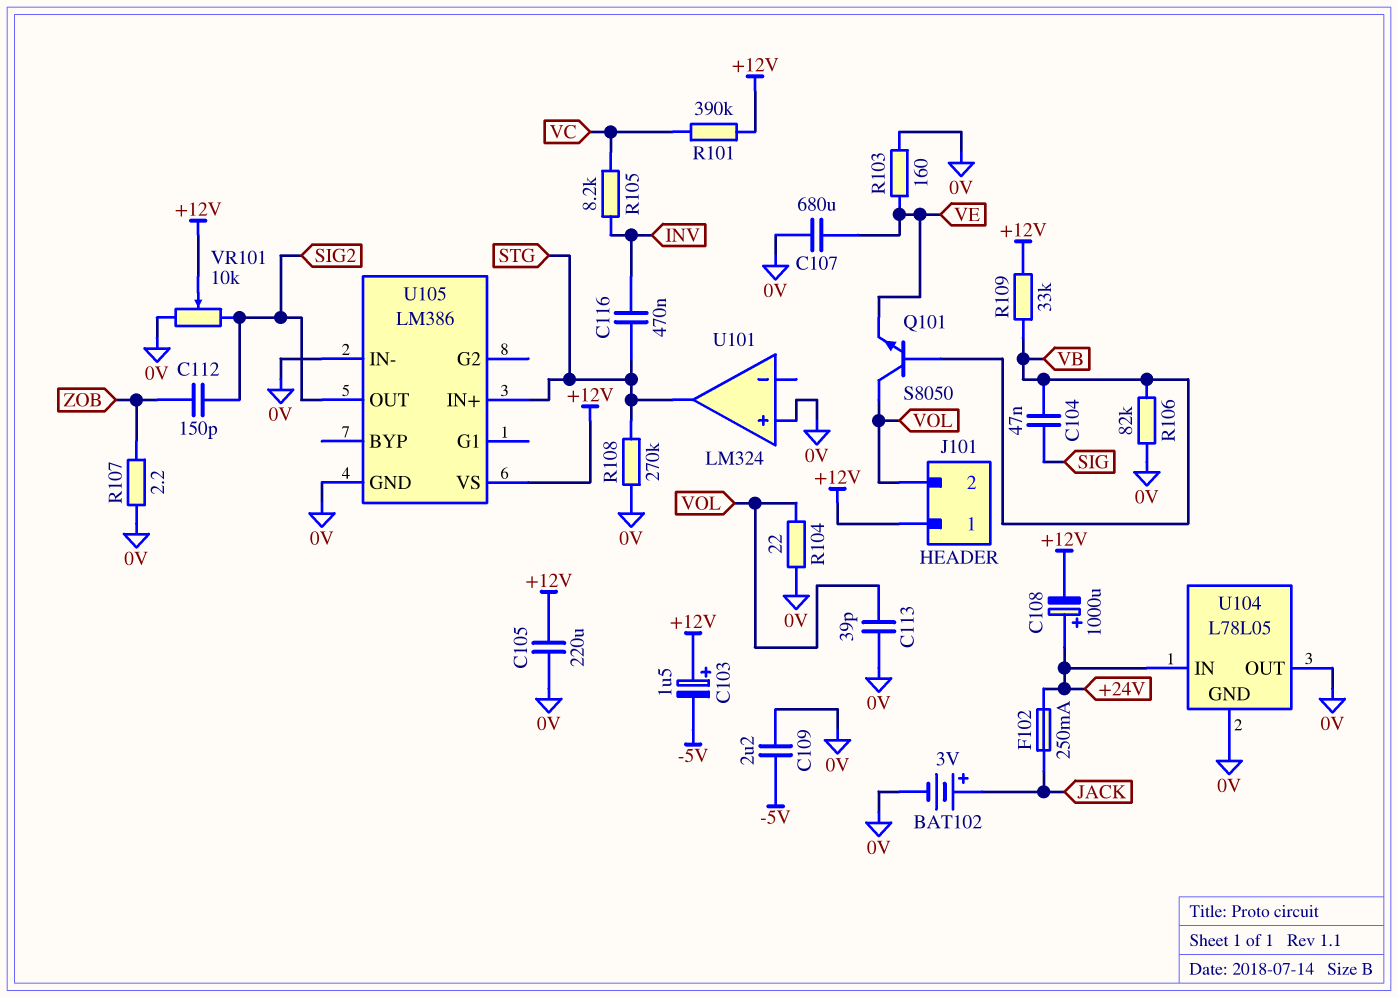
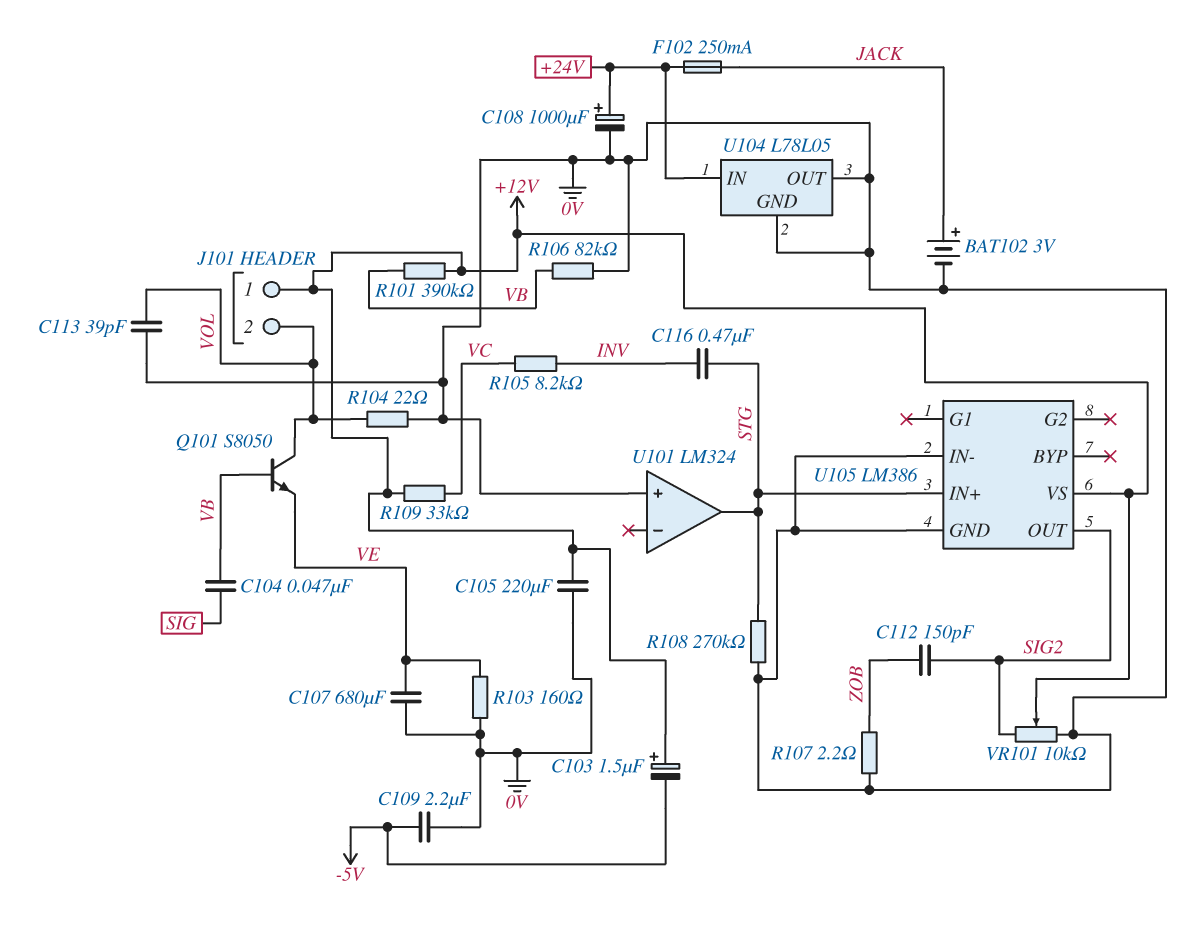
C108: 1000uF (plus +24V, minus +12V) -> 1000uF (plus +24V, minus 0V)
R101: 390k (+12V, VC) -> 390k (+12V, VB)
R109: 33k (+12V, VB) -> 33k (+12V, VC)

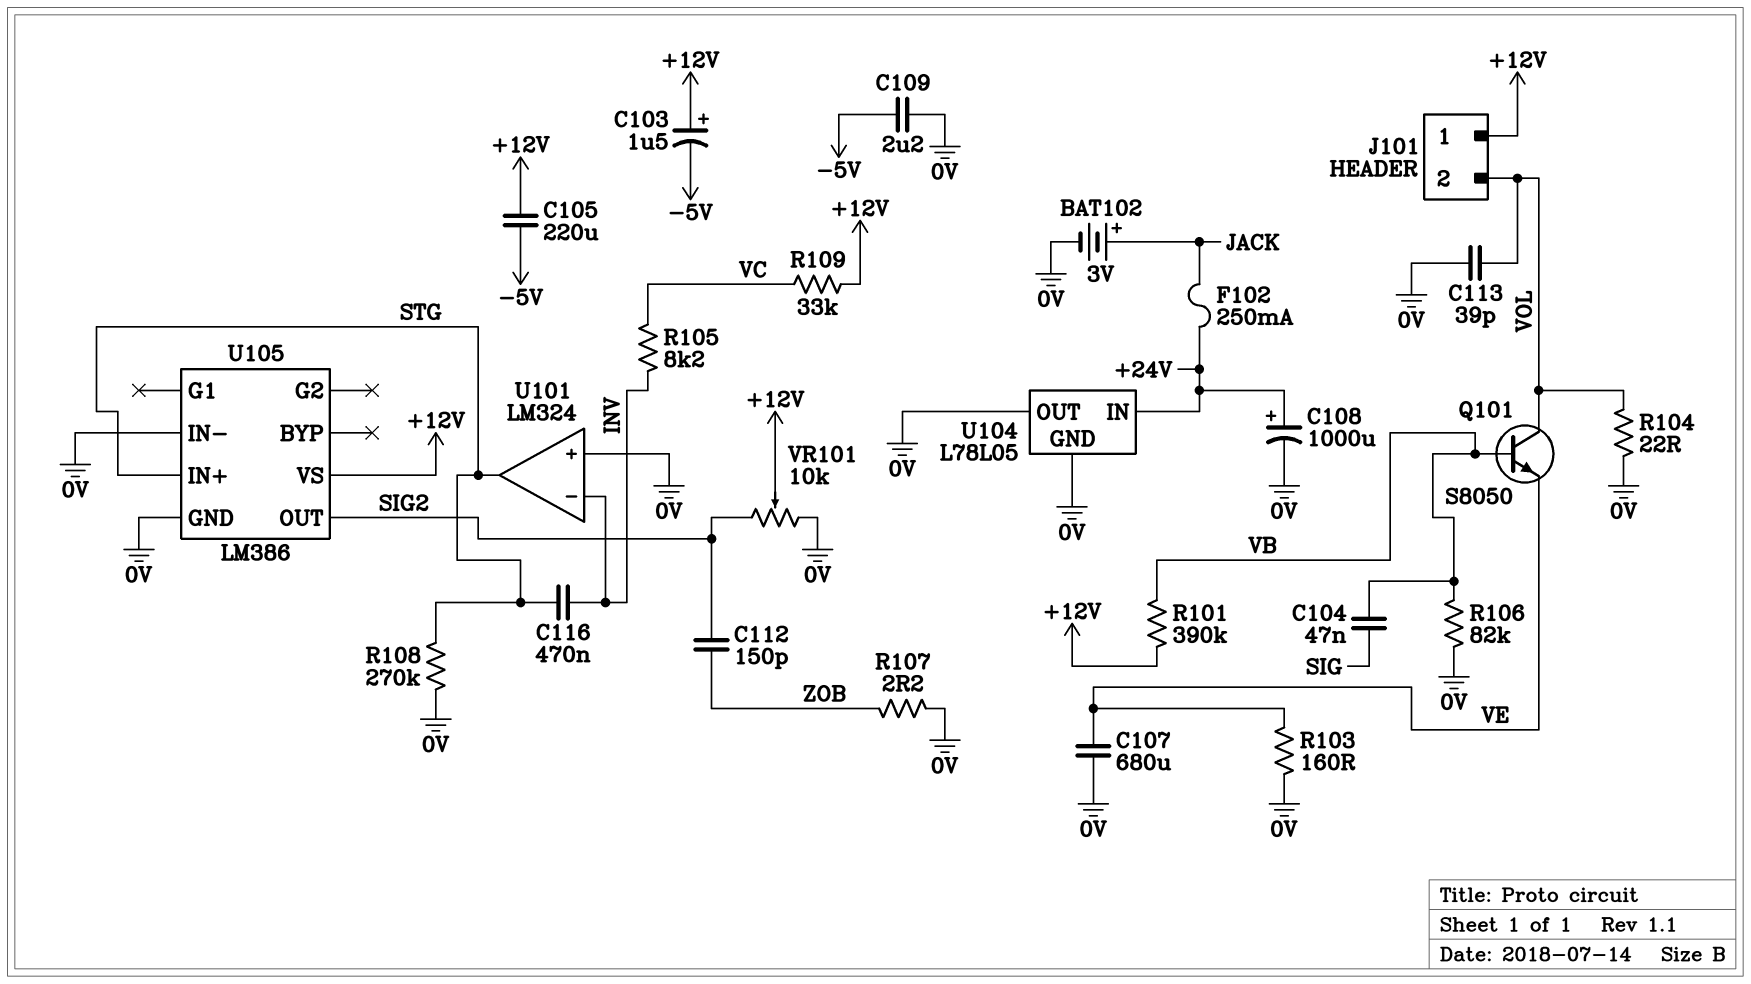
C105: 220uF (+12V, 0V) -> 220uF (+12V, -5V)
U101 pin in-: none -> INV

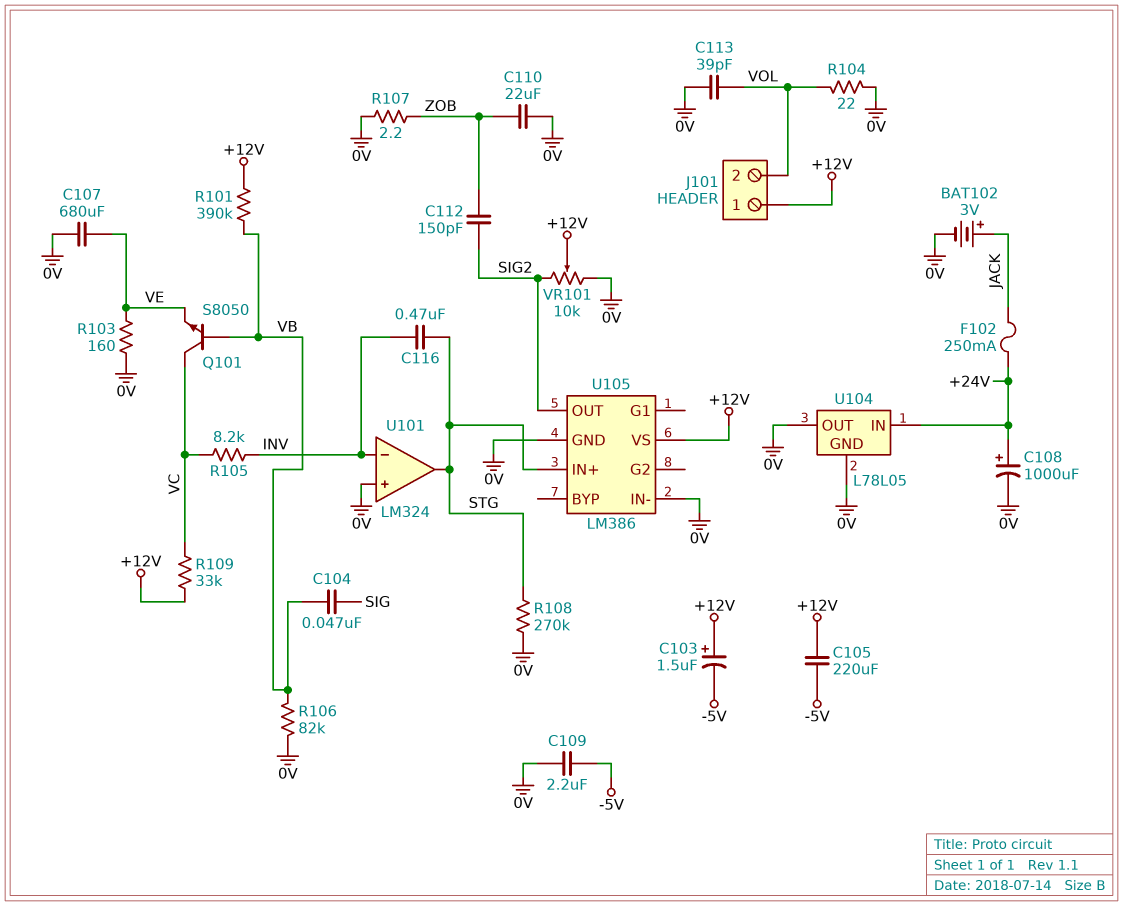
C110: none -> 22uF (0V, ZOB)
Q101: NPN S8050 (B VB, C VOL, E VE) -> NPN S8050 (B VB, C VC, E VE)

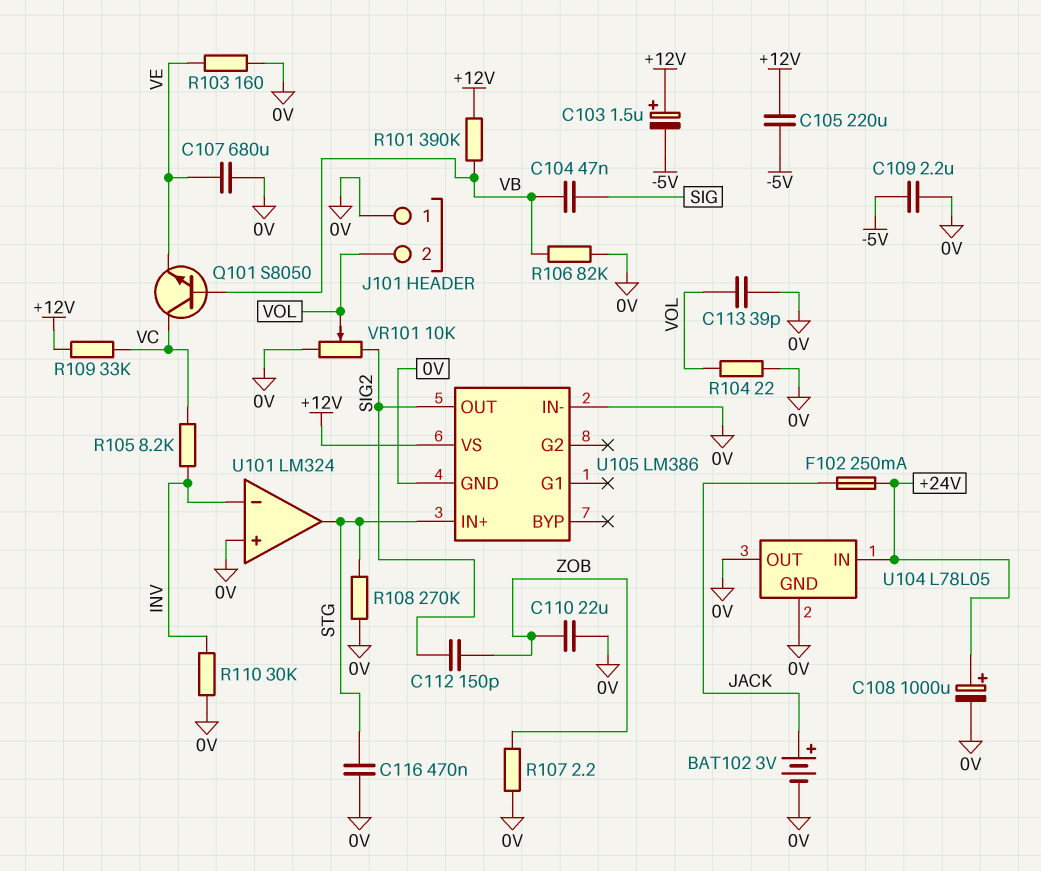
C116: 470nF (INV, STG) -> 470nF (0V, STG)
J101 pin 1: +12V -> 0V
R110: none -> 30k (0V, INV)
VR101: 10k (0V, SIG2, wiper +12V) -> 10k (0V, SIG2, wiper VOL)

